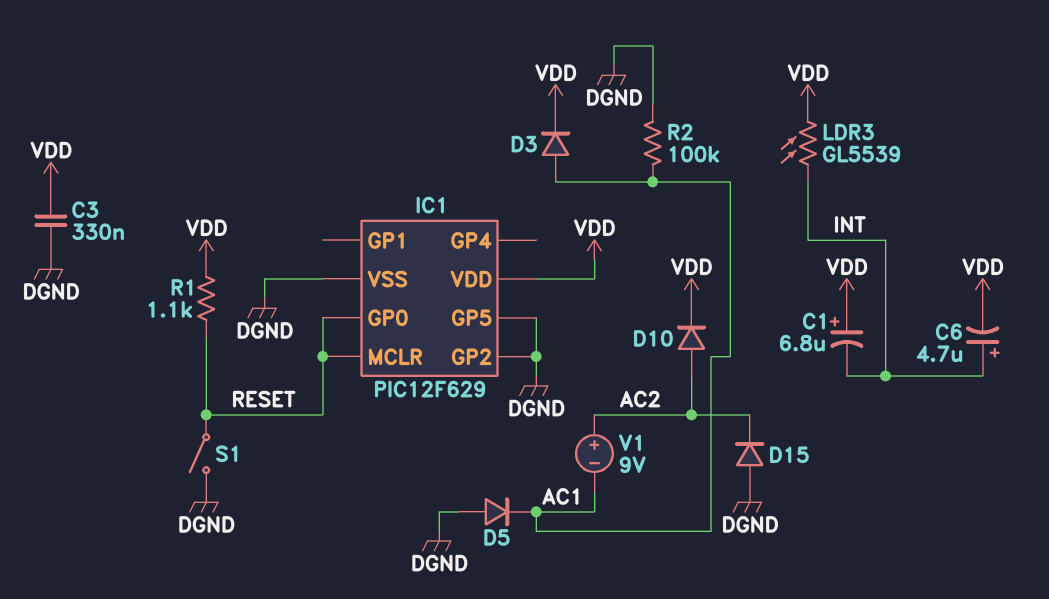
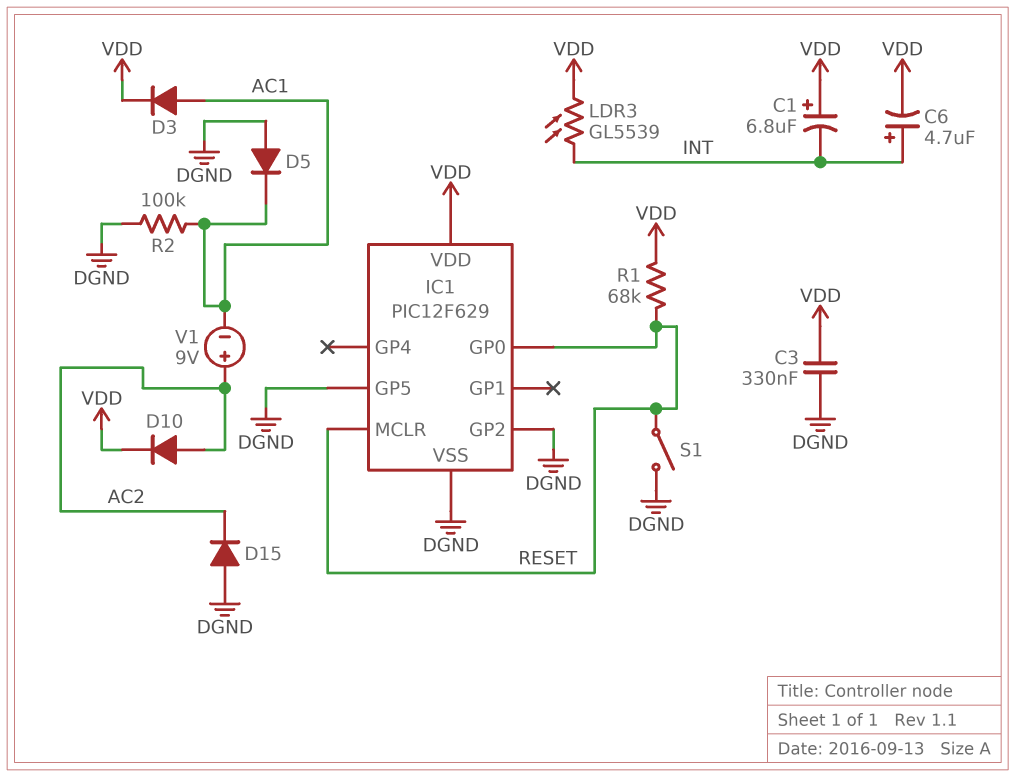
R1: 1.1k (RESET, VDD) -> 68k (RESET, VDD)

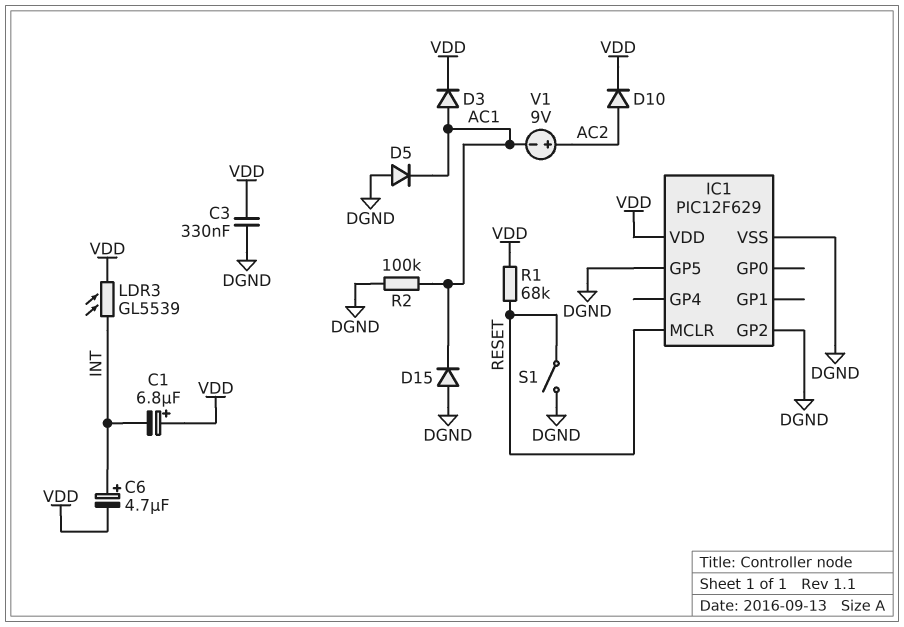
D15: diode (A DGND, K AC2) -> diode (A DGND, K AC1)
IC1 pin GP0: RESET -> none

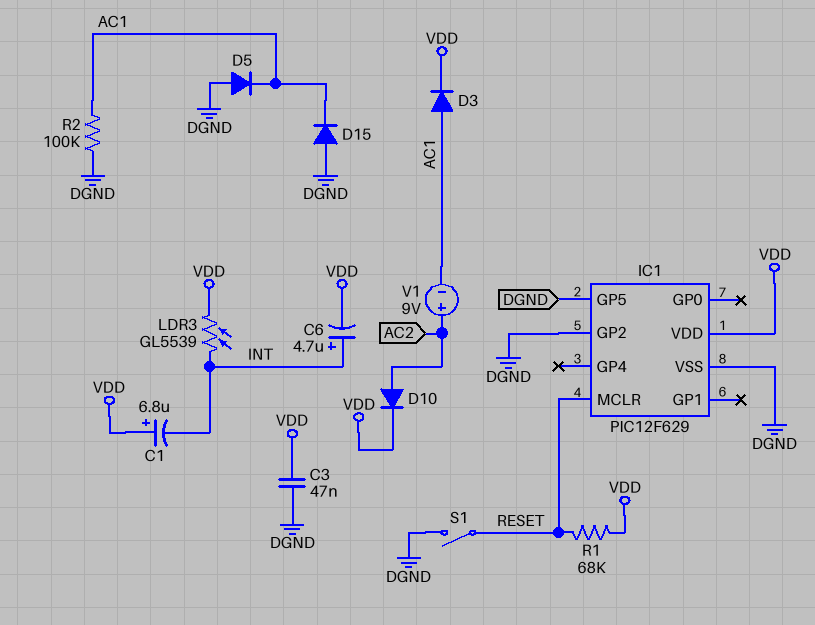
C3: 330nF (DGND, VDD) -> 47nF (DGND, VDD)

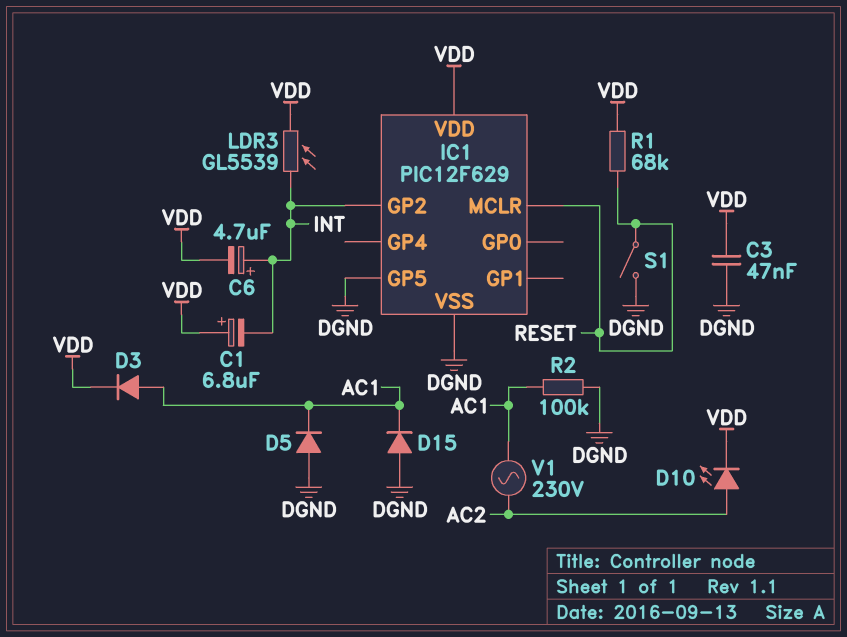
D10: diode (A AC2, K VDD) -> LED (A AC2, K VDD)
IC1 pin GP2: DGND -> INT
V1: 9V (plus AC2, minus AC1) -> AC 230V (AC1, AC2)

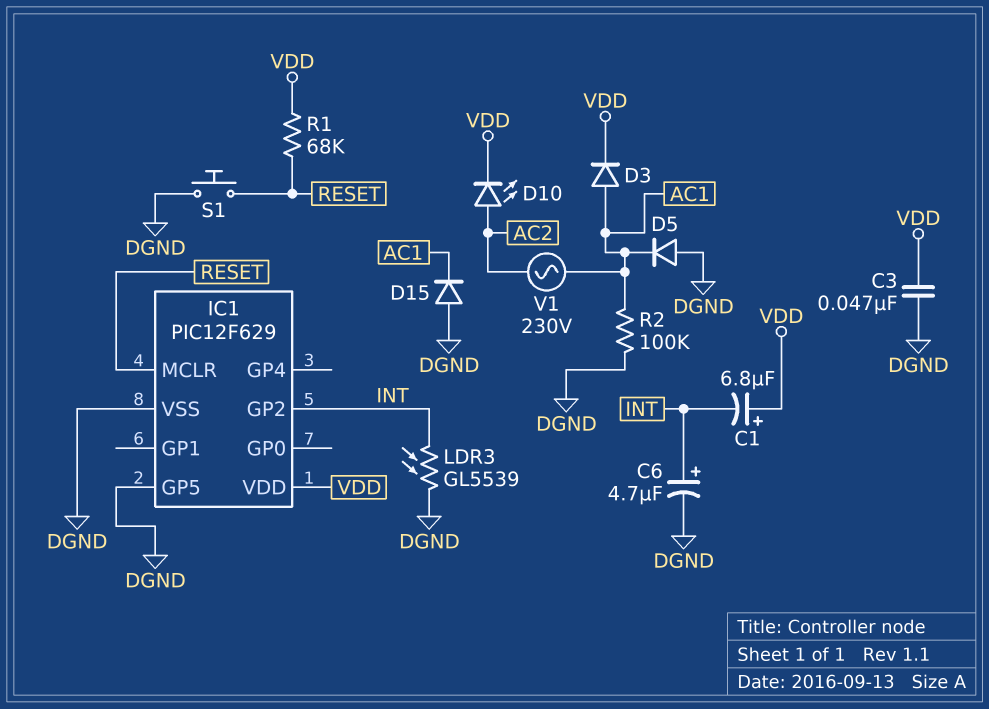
C6: 4.7uF (plus INT, minus VDD) -> 4.7uF (plus INT, minus DGND)
LDR3: GL5539 (INT, VDD) -> GL5539 (DGND, INT)
S1: switch (DGND, RESET) -> button (DGND, RESET)

